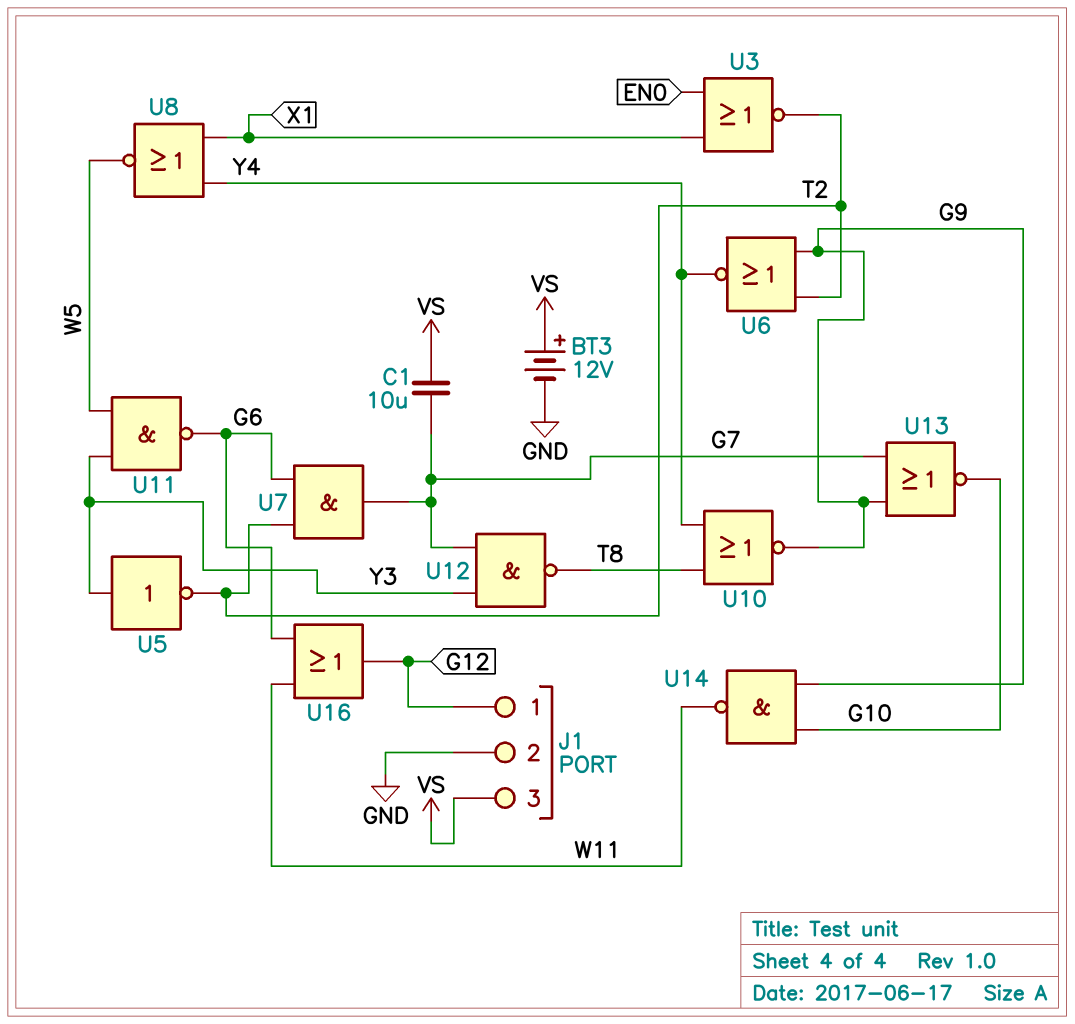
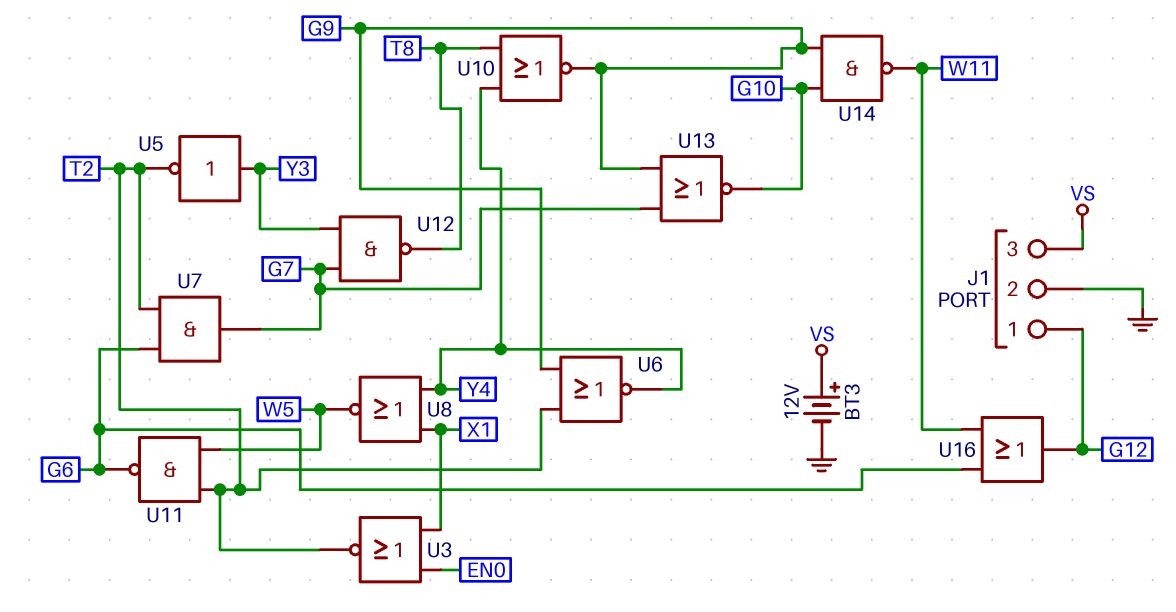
C1: 10uF (G7, VS) -> none
U11: NAND (in W5, in Y3, out G6) -> NAND (in T2, in W5, out G6)

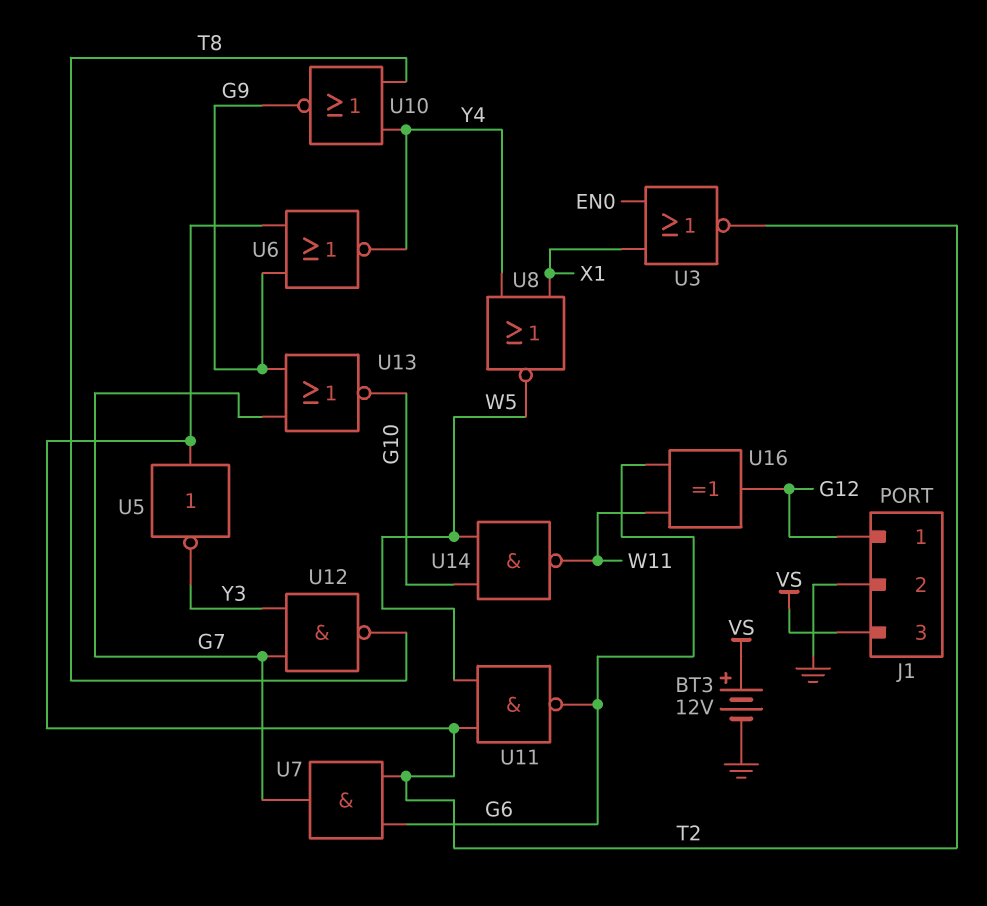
U5: NOT (in Y3, out T2) -> NOT (in T2, out Y3)
U14: NAND (in G9, in G10, out W11) -> NAND (in G10, in W5, out W11)
U16: OR (in G6, in W11, out G12) -> XOR (in G6, in W11, out G12)

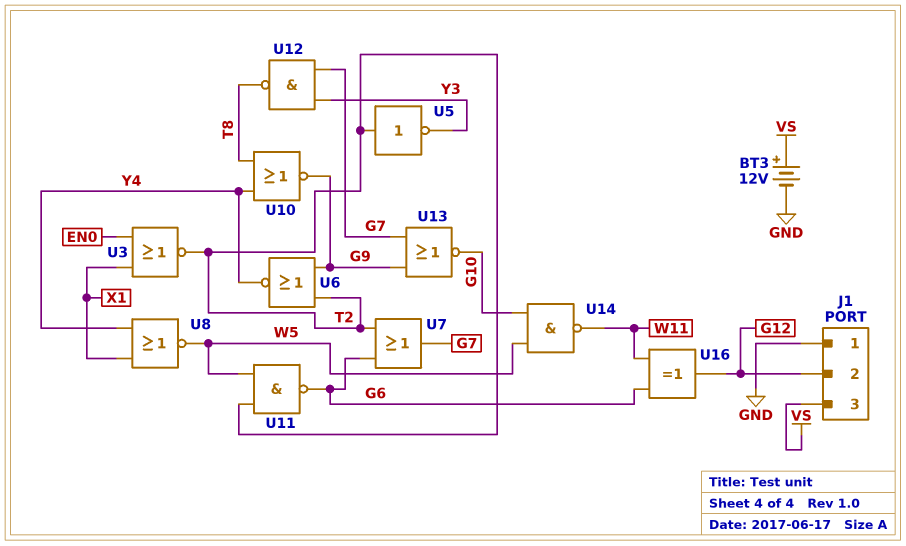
J1 pin 1: G12 -> GND
J1 pin 2: GND -> G12
U7: AND (in G6, in T2, out G7) -> OR (in G6, in T2, out G7)

